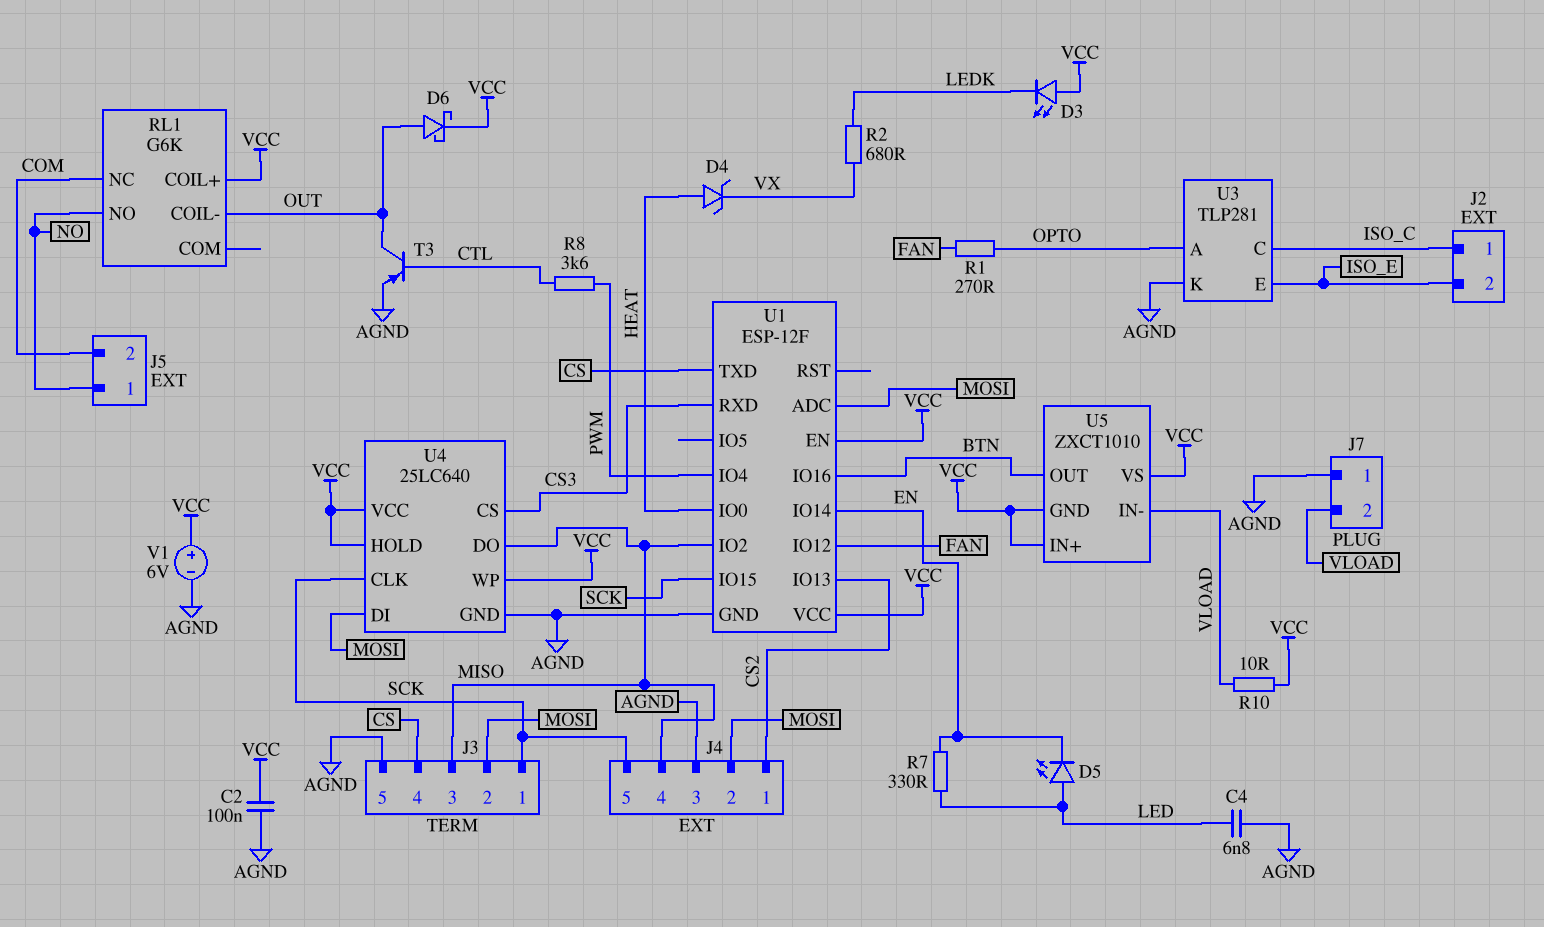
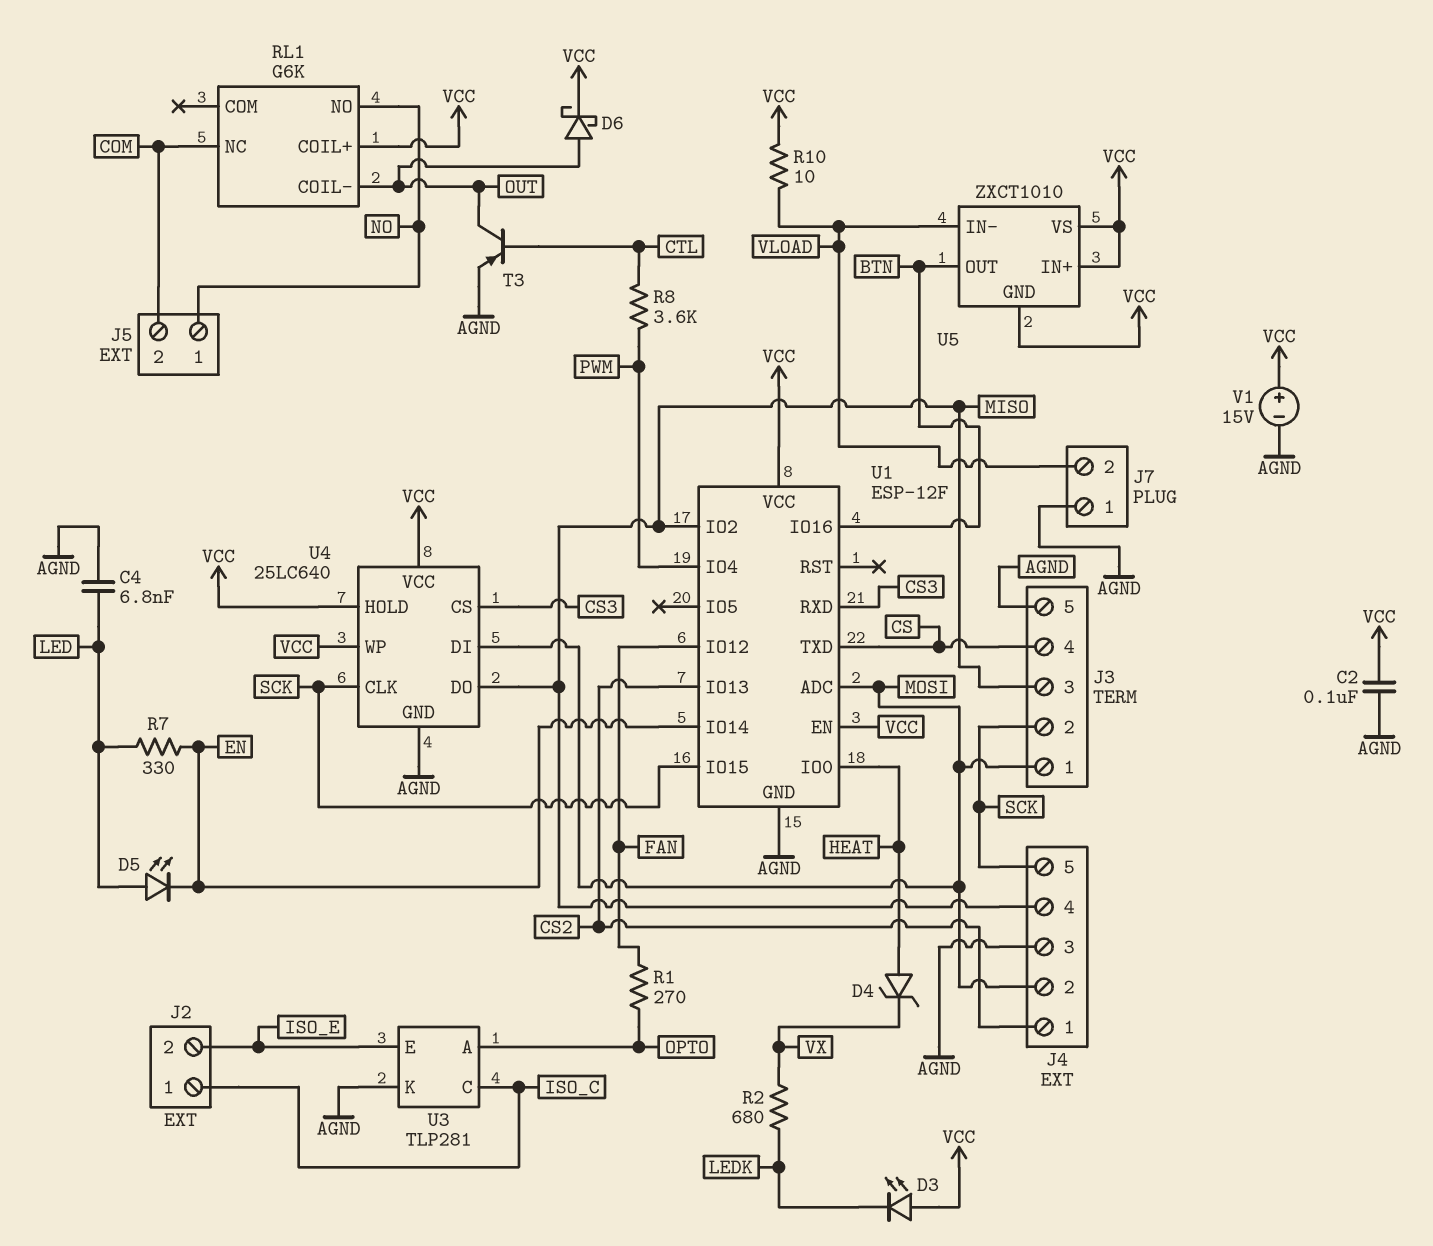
J3 pin 1: SCK -> MOSI
J3 pin 2: MOSI -> SCK
V1: 6V (plus VCC, minus AGND) -> 15V (plus VCC, minus AGND)

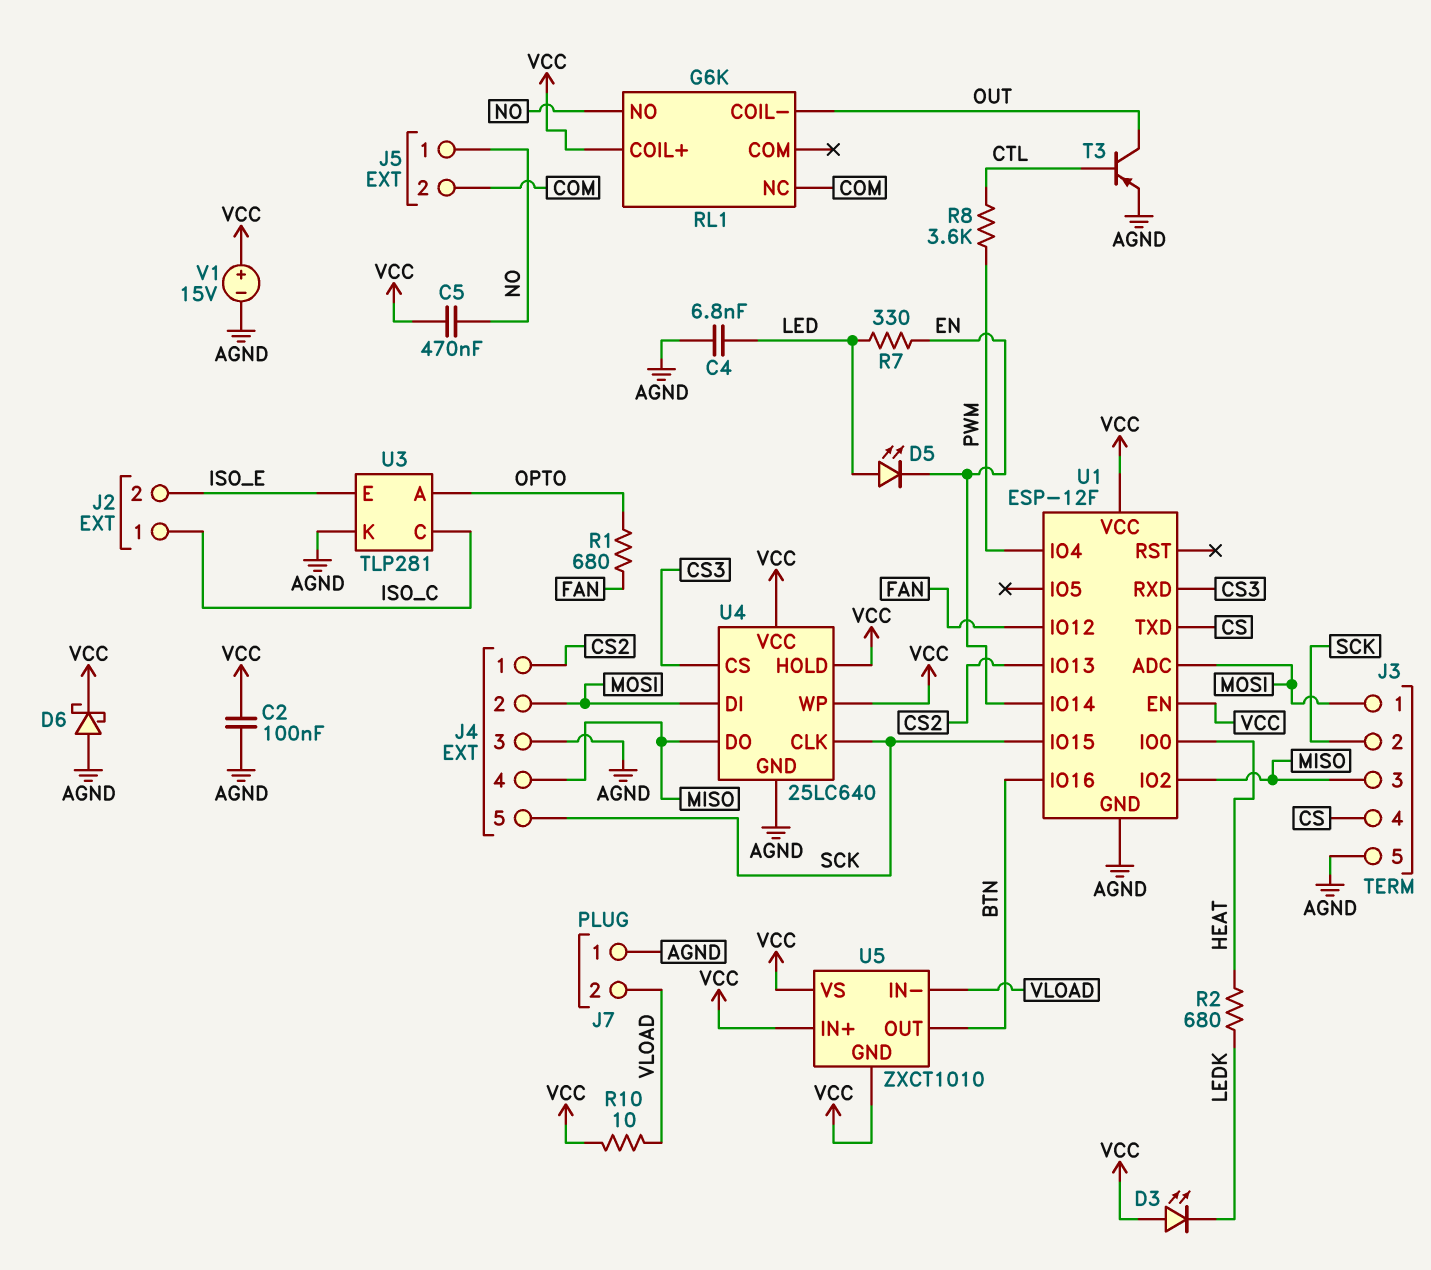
C5: none -> 470nF (NO, VCC)
D4: zener (A HEAT, K VX) -> none
D6: schottky (A OUT, K VCC) -> schottky (A AGND, K VCC)
R1: 270 (FAN, OPTO) -> 680 (FAN, OPTO)
R2: 680 (LEDK, VX) -> 680 (HEAT, LEDK)

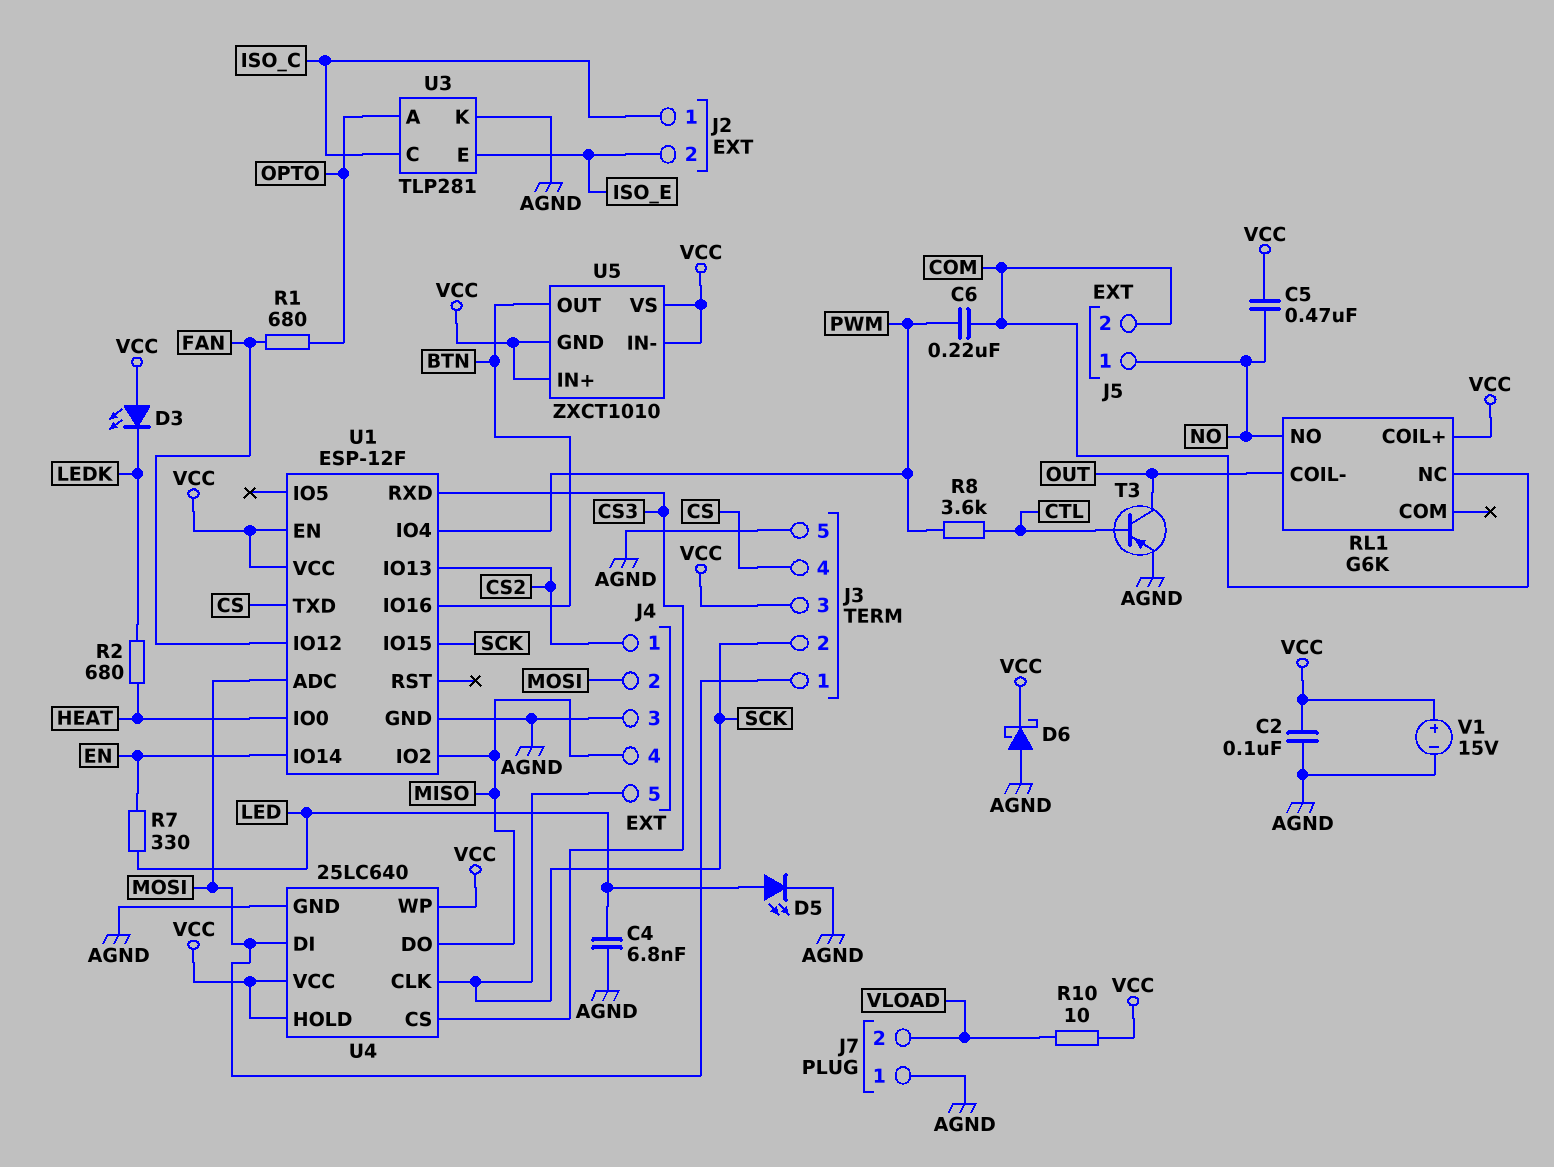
C6: none -> 220nF (COM, PWM)
D5: LED (A LED, K EN) -> LED (A LED, K AGND)
J3 pin 3: MISO -> VCC
U5 pin IN-: VLOAD -> VCC

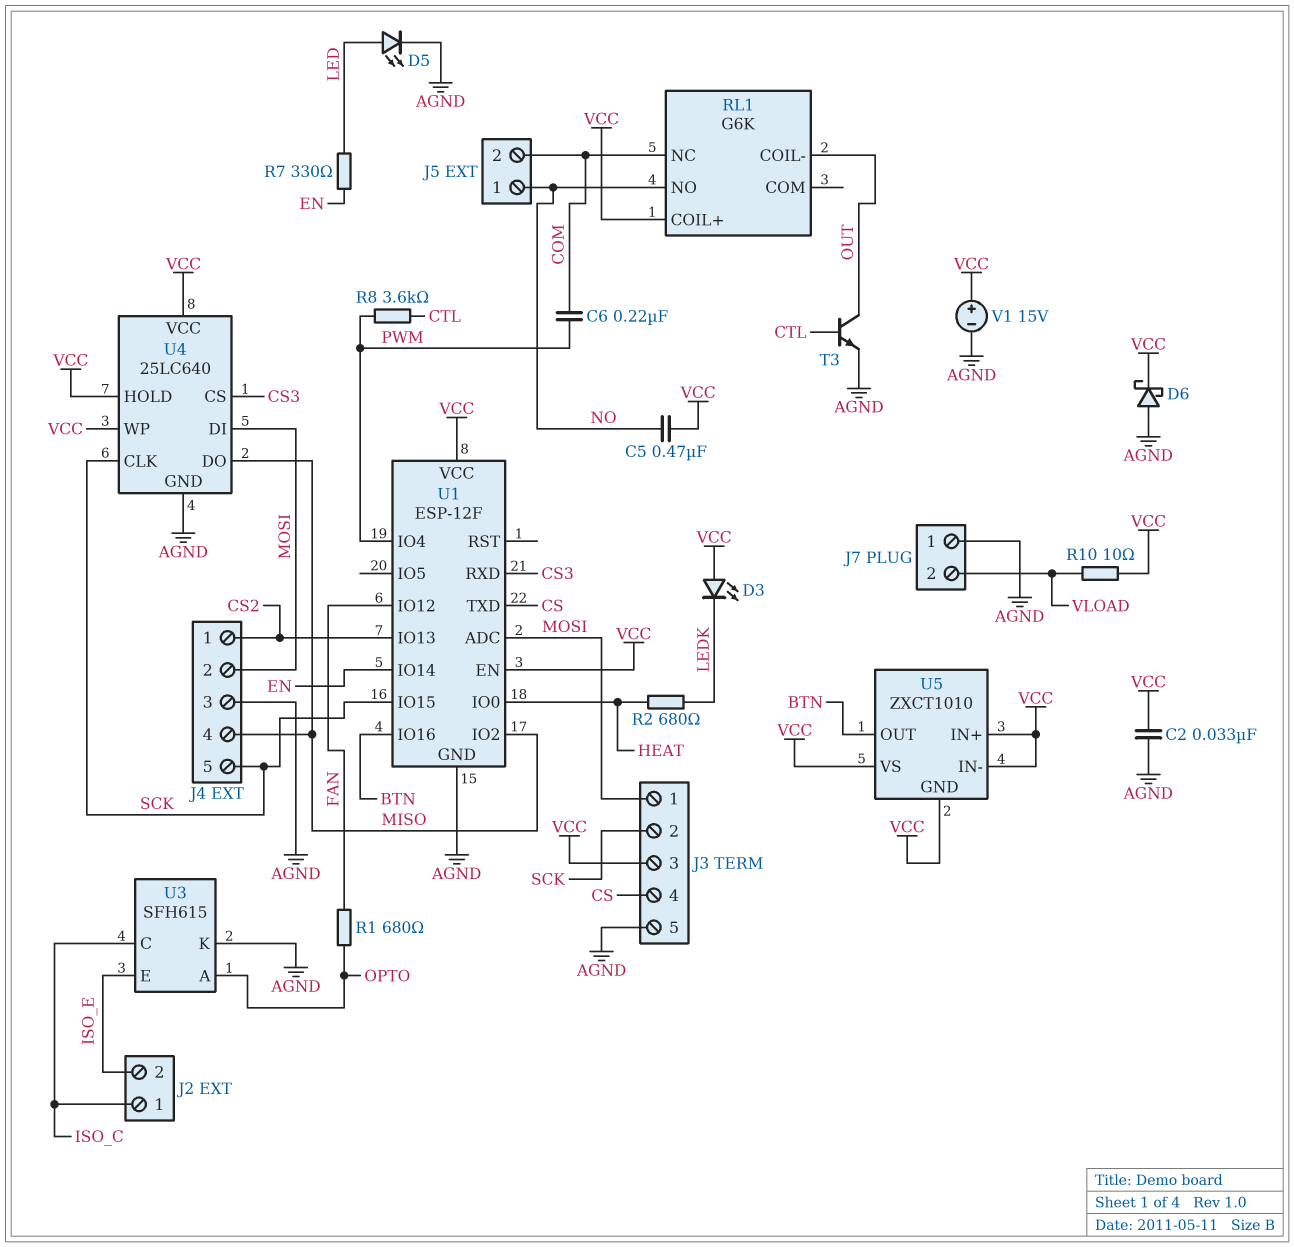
C2: 100nF (AGND, VCC) -> 33nF (AGND, VCC)
C4: 6.8nF (AGND, LED) -> none
T3: PNP (B CTL, C OUT, E AGND) -> NPN (B CTL, C OUT, E AGND)
U3: TLP281 -> SFH615

